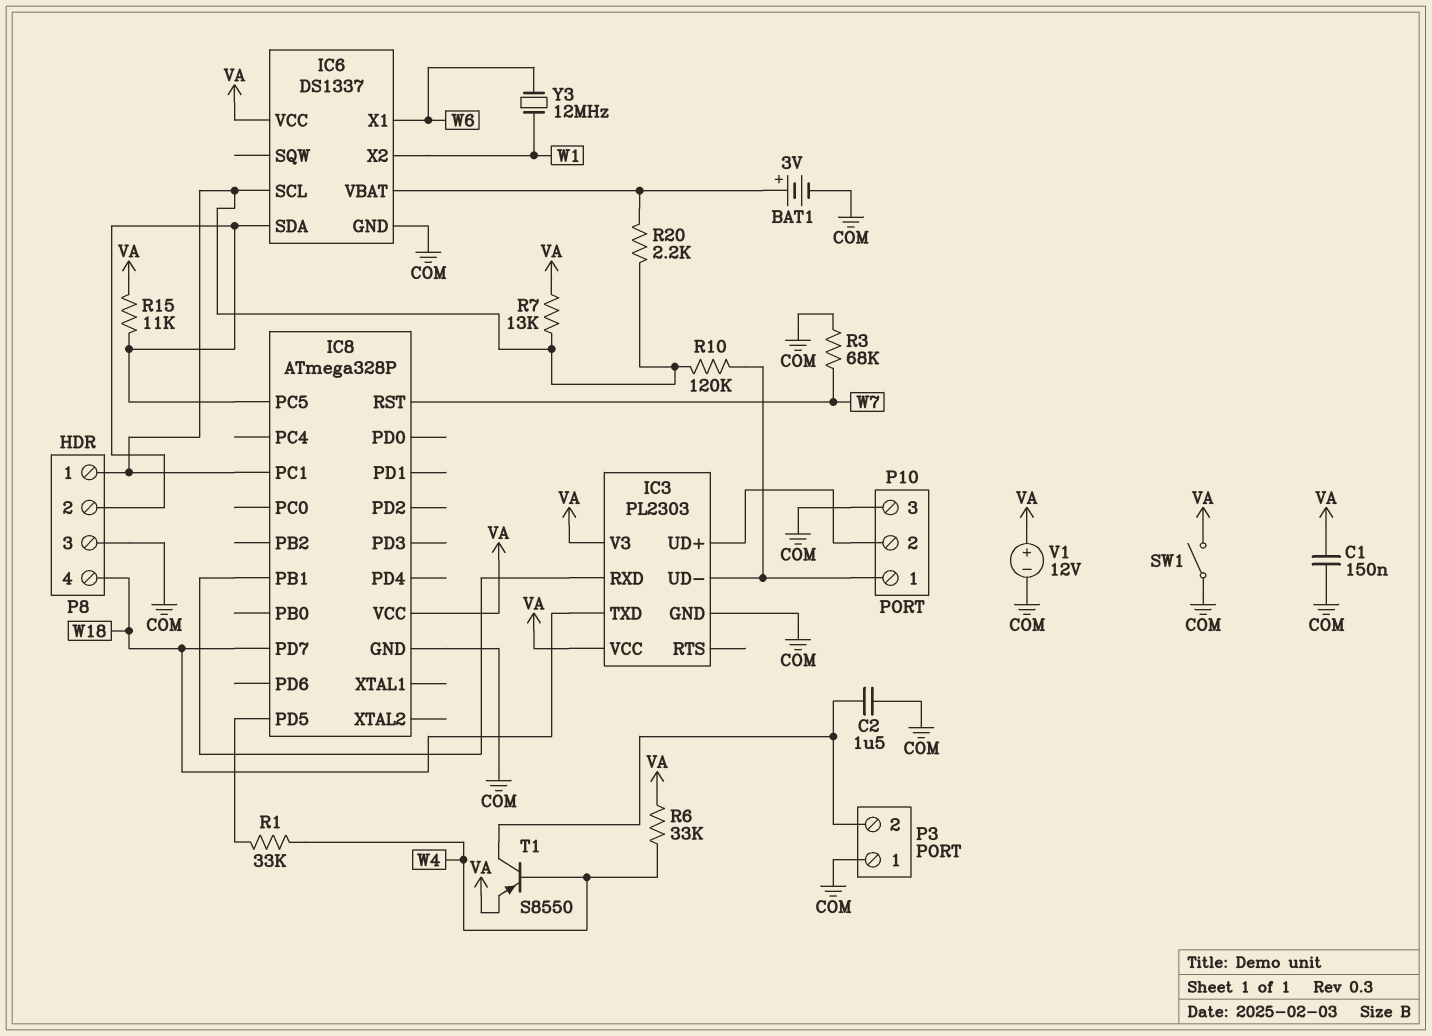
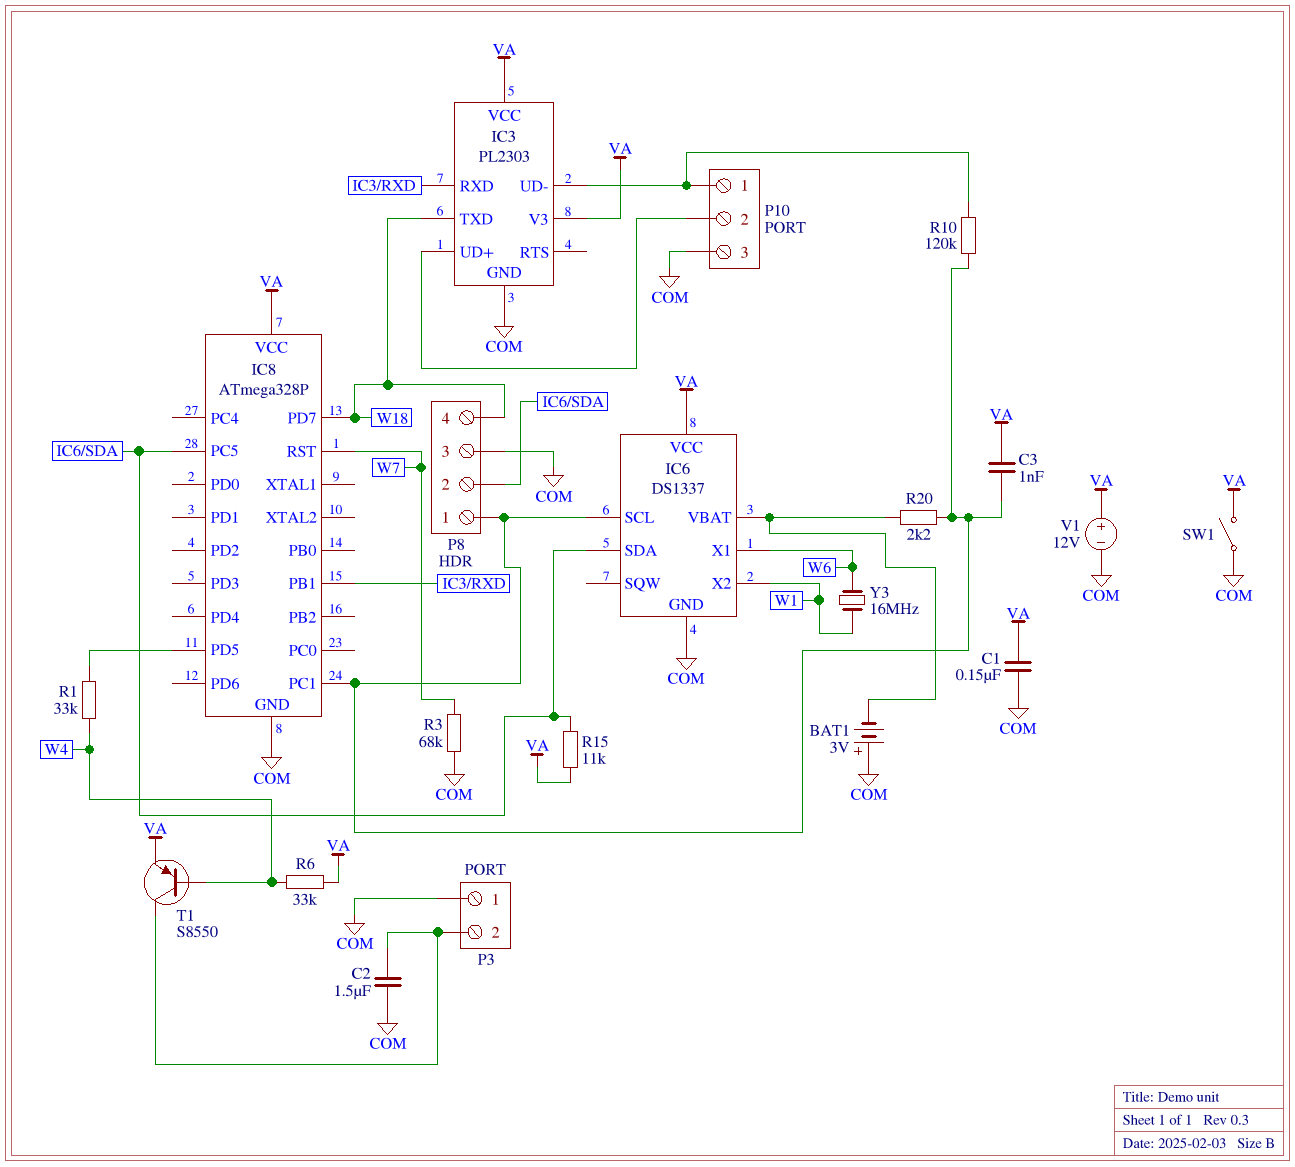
BAT1: 3V (plus IC6/VBAT, minus COM) -> 3V (plus COM, minus IC6/VBAT)
C3: none -> 1nF (IC6/SCL, VA)
R7: 13k (IC6/SCL, VA) -> none
Y3: 12MHz (W1, W6) -> 16MHz (W1, W6)

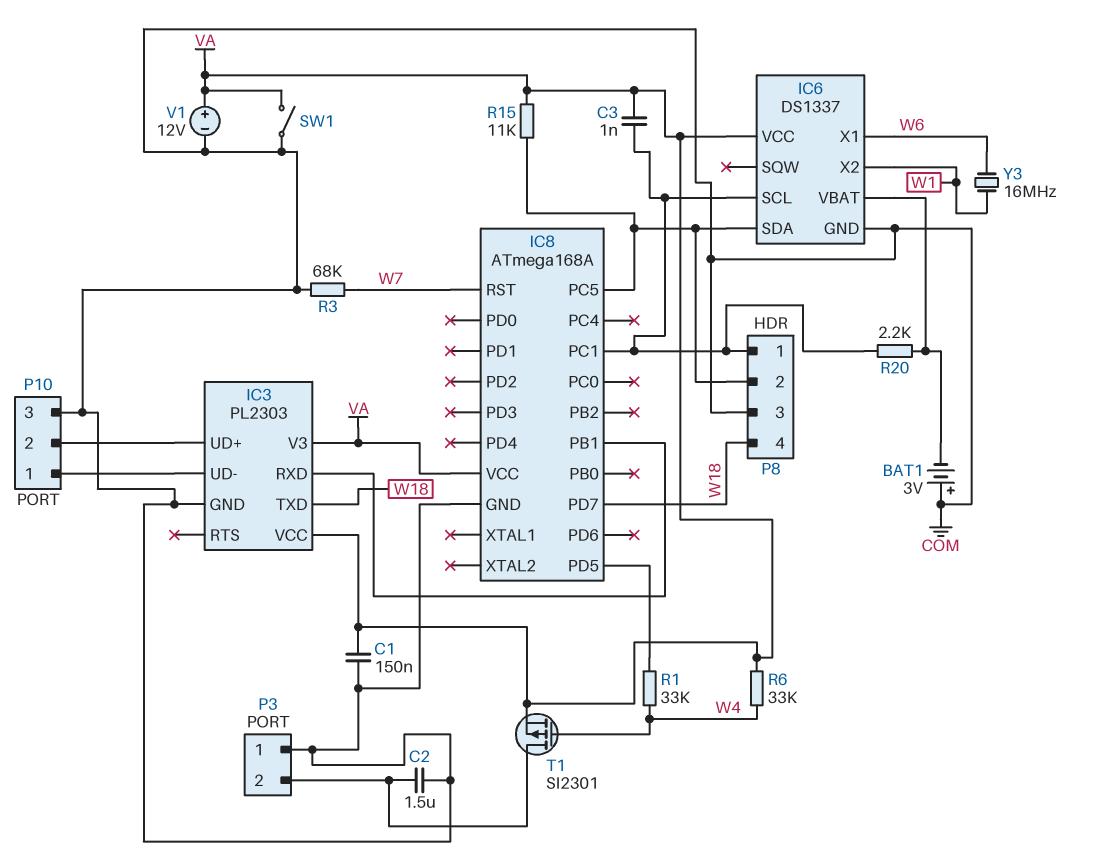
IC8: ATmega328P -> ATmega168A
R10: 120k (IC3/UD-, IC6/SCL) -> none
T1: PNP S8550 (B W4, C P3/2, E VA) -> PMOS SI2301 (G W4, D P3/2, S VA)

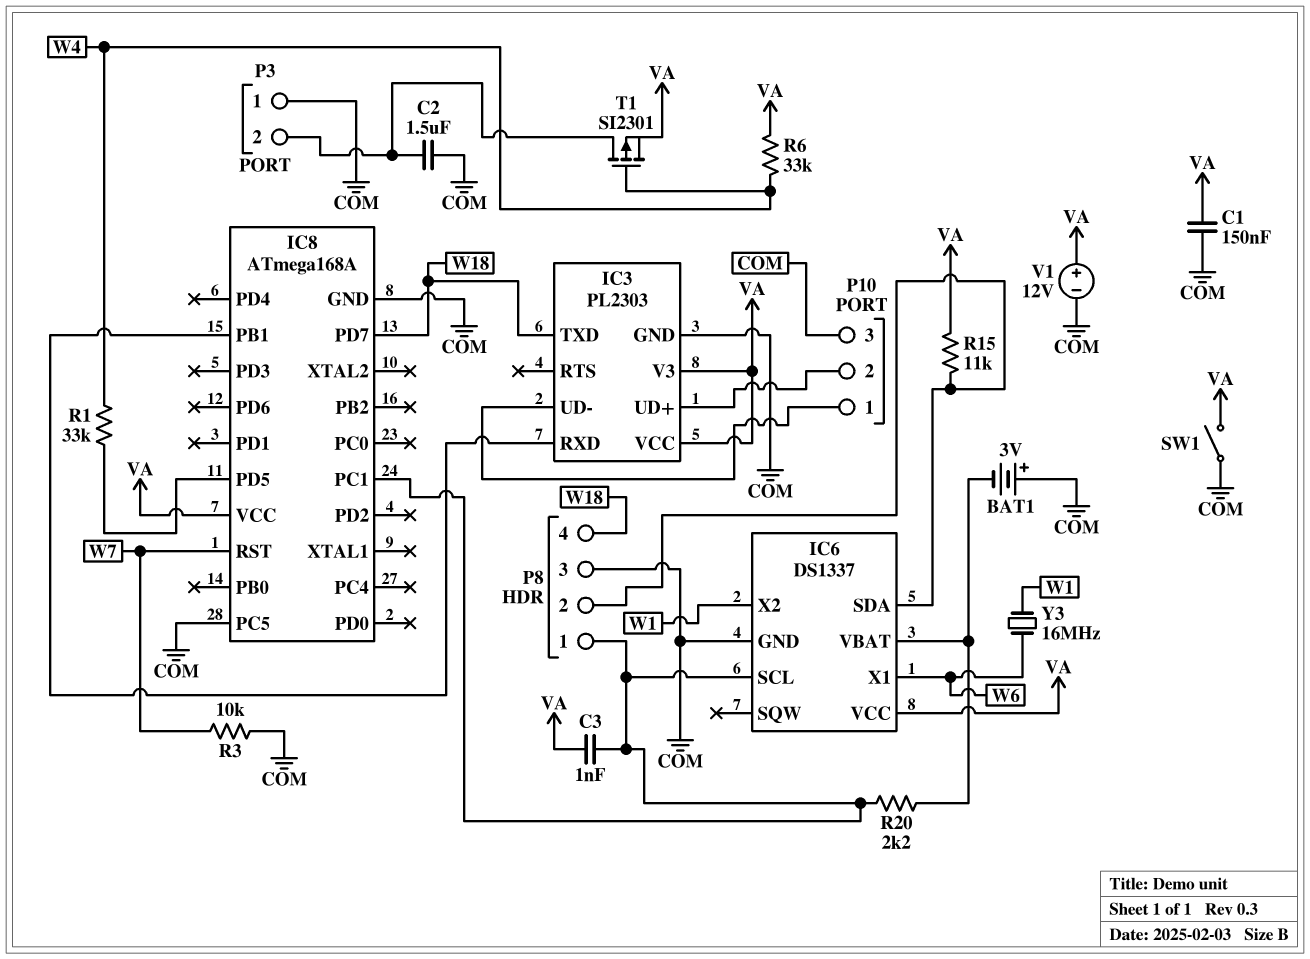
IC8 pin PC5: IC6/SDA -> COM
R3: 68k (COM, W7) -> 10k (COM, W7)

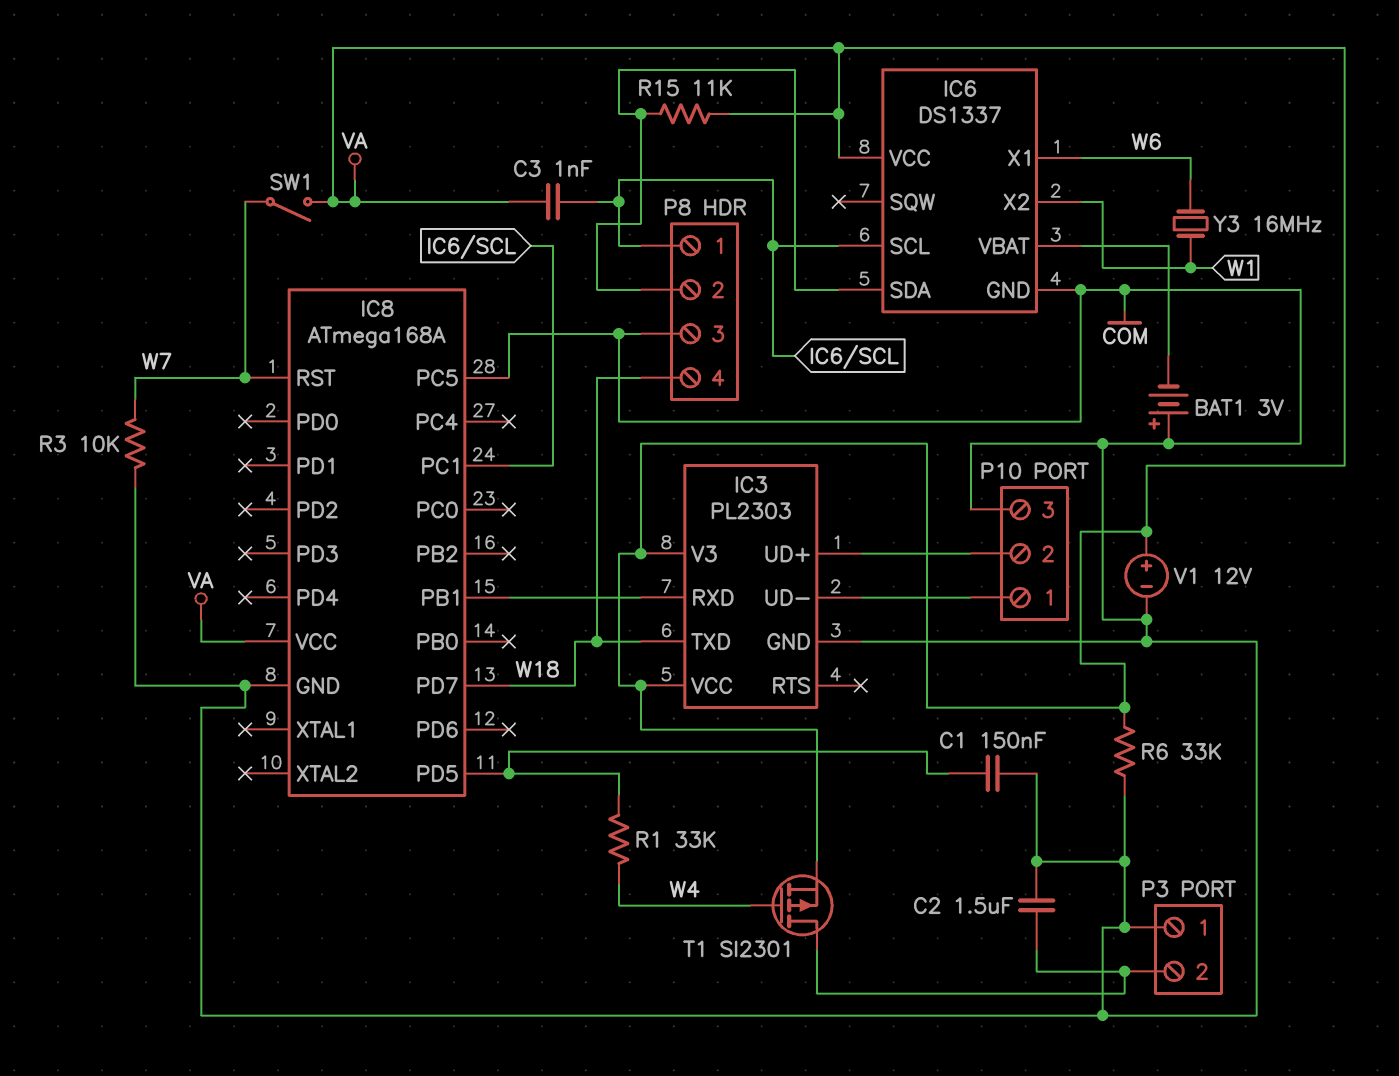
C1: 150nF (COM, VA) -> 150nF (COM, IC8/PD5)
R6: 33k (VA, W4) -> 33k (COM, VA)
R20: 2.2k (IC6/SCL, IC6/VBAT) -> none
SW1: switch (COM, VA) -> switch (VA, W7)

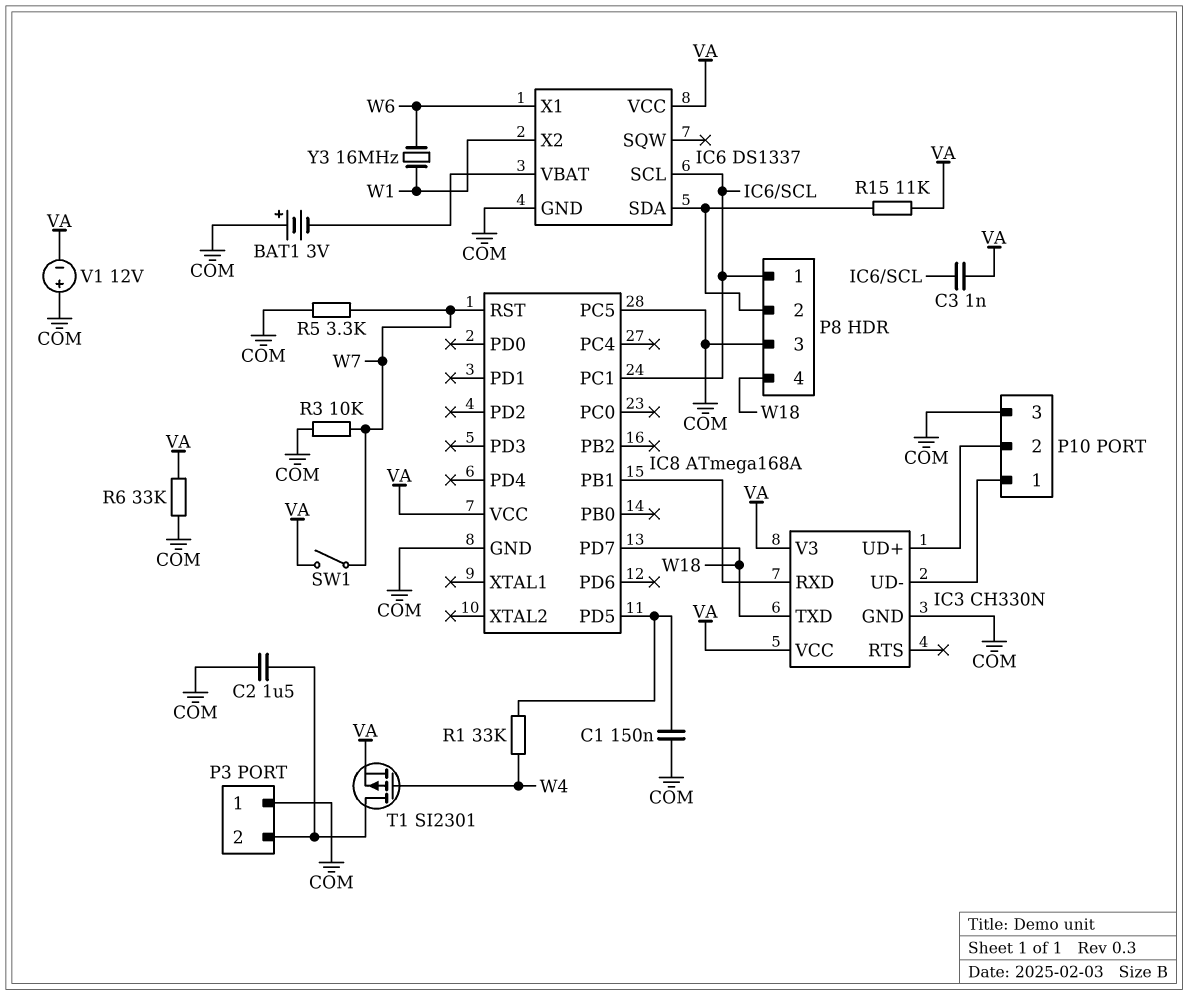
IC3: PL2303 -> CH330N
R5: none -> 3.3k (COM, W7)
V1: 12V (plus VA, minus COM) -> 12V (plus COM, minus VA)

